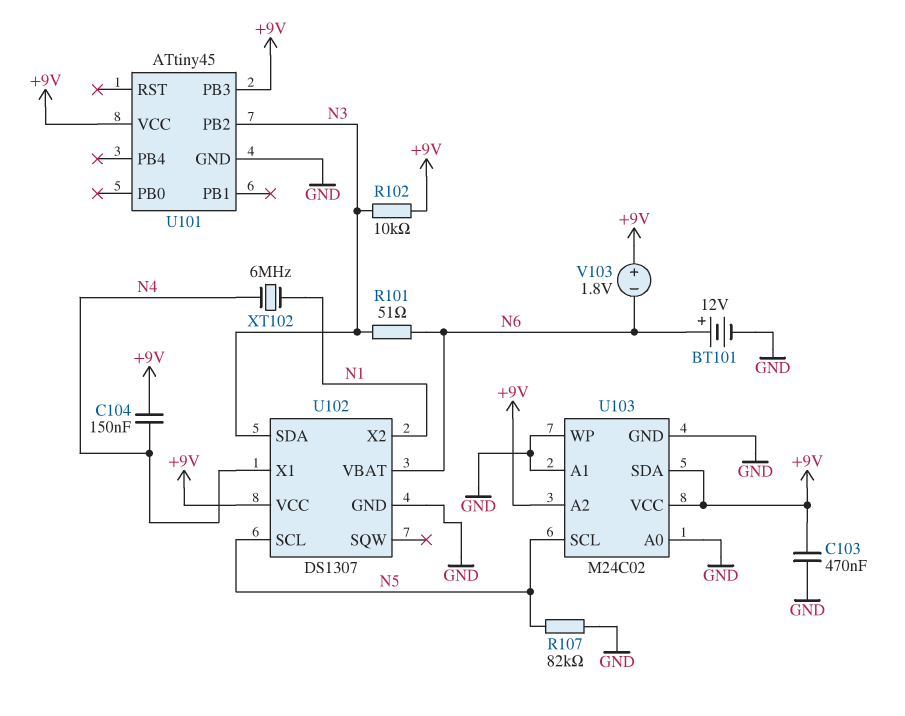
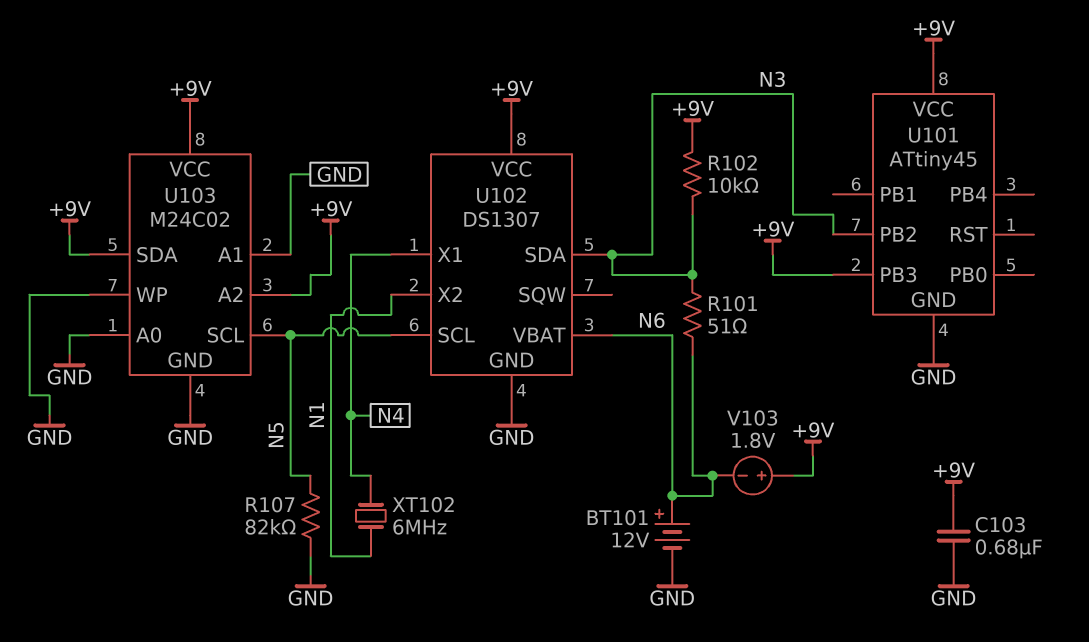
C103: 470nF (+9V, GND) -> 680nF (+9V, GND)
C104: 150nF (+9V, N4) -> none

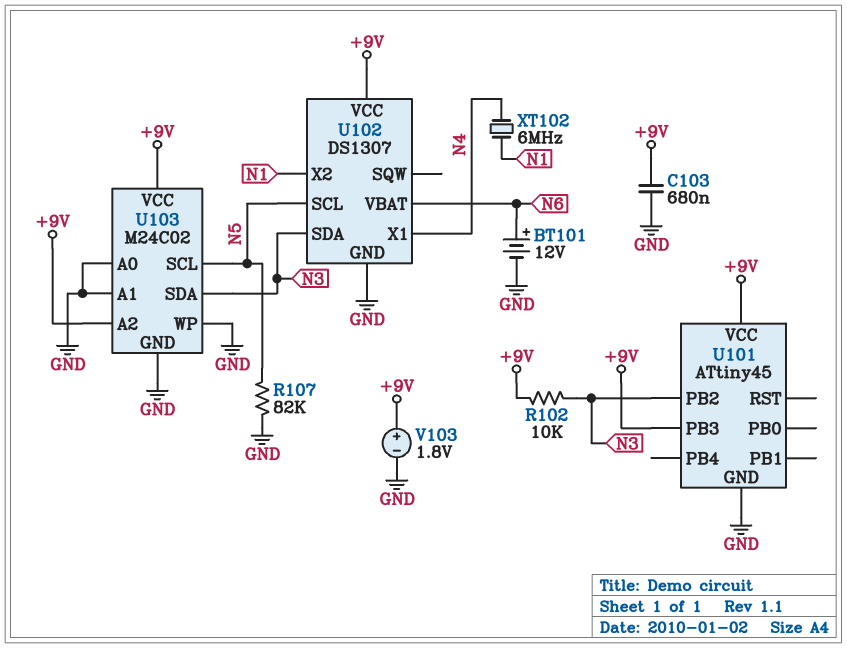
R101: 51 (N3, N6) -> none
U103 pin SDA: +9V -> N3
V103: 1.8V (plus +9V, minus N6) -> 1.8V (plus +9V, minus GND)

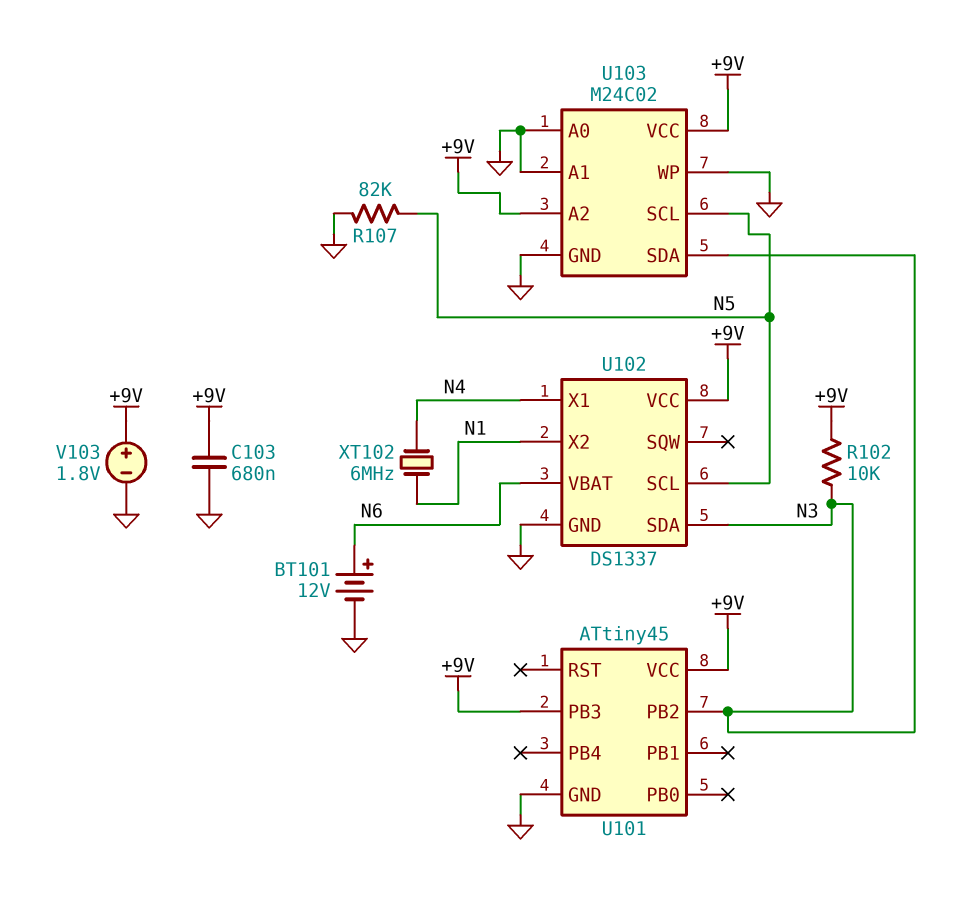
U102: DS1307 -> DS1337

